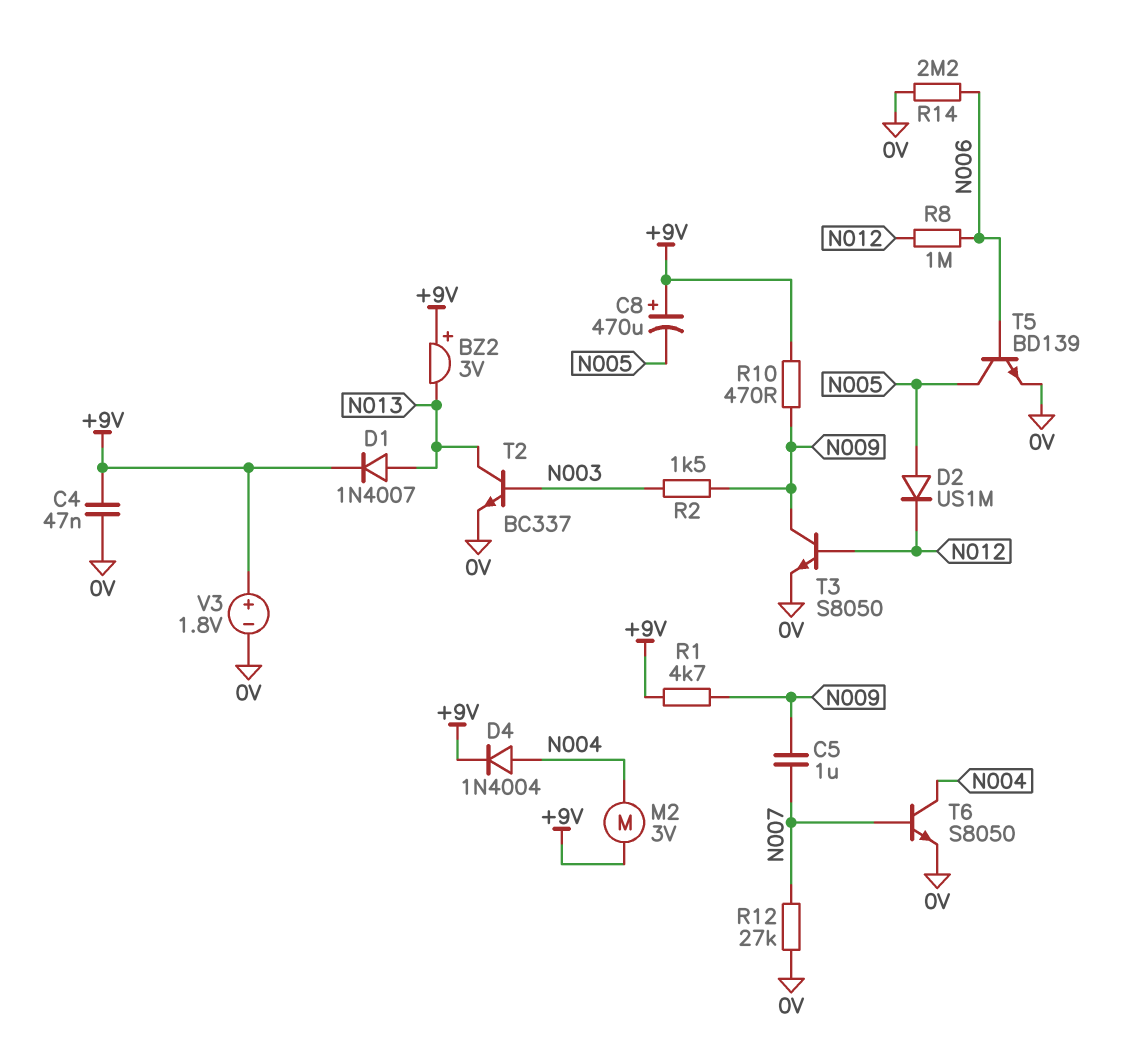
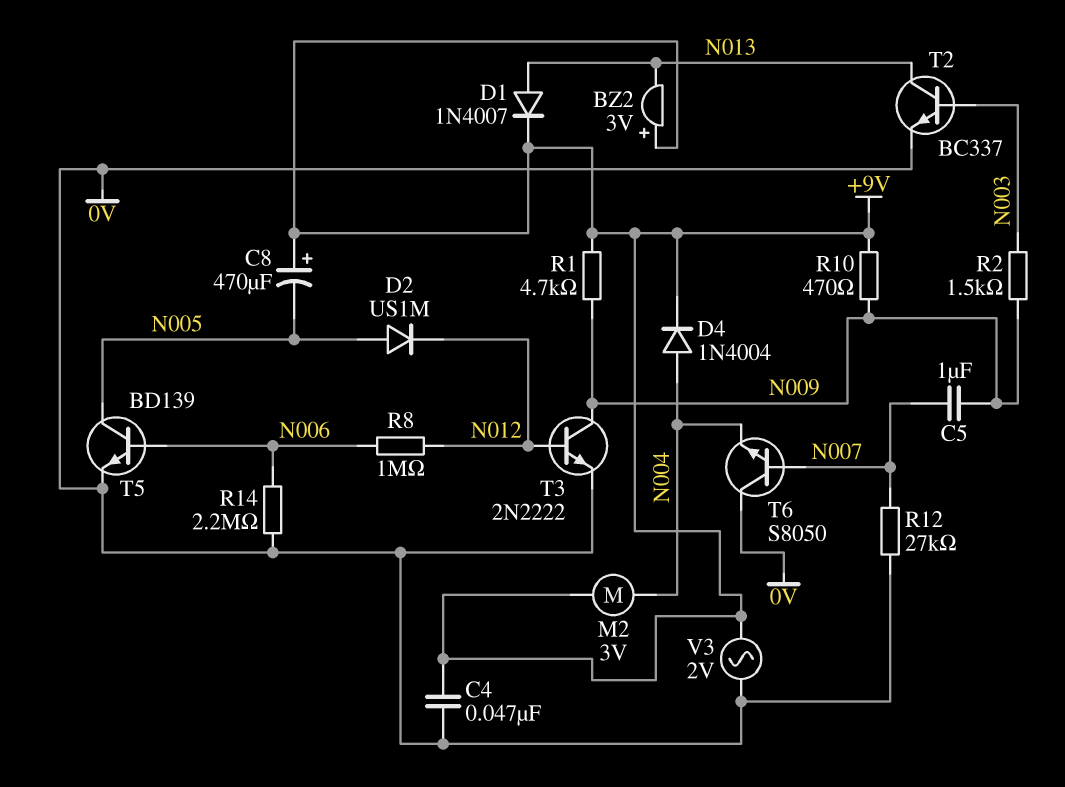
T3: NPN S8050 (B N012, C N009, E 0V) -> NPN 2N2222 (B N012, C N009, E 0V)
T6: NPN S8050 (B N007, C N004, E 0V) -> NPN S8050 (B N007, C 0V, E N004)
V3: 1.8V (plus +9V, minus 0V) -> AC 2V (+9V, 0V)

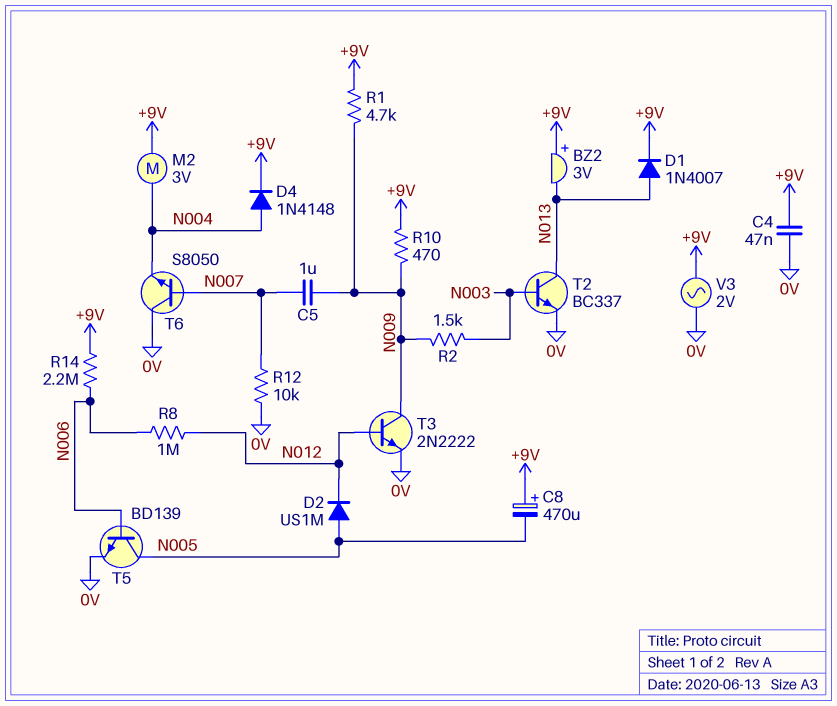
D4: diode 1N4004 (A N004, K +9V) -> diode 1N4148 (A N004, K +9V)
R12: 27k (0V, N007) -> 10k (0V, N007)
R14: 2.2M (0V, N006) -> 2.2M (+9V, N006)

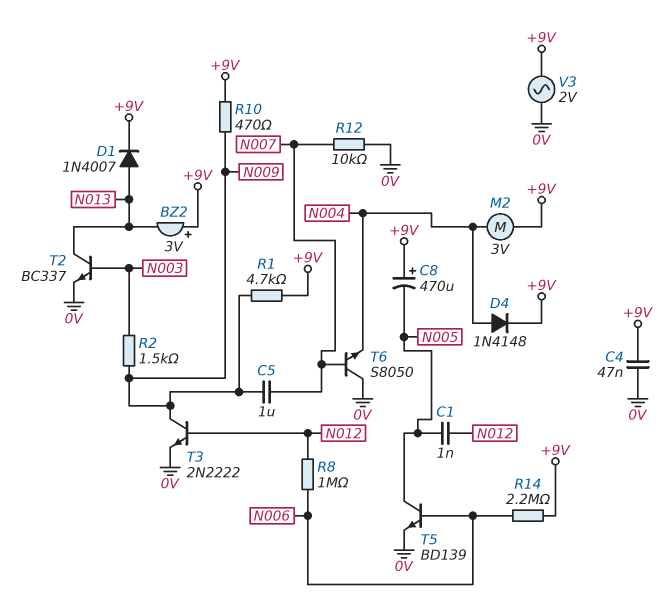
C1: none -> 1nF (N005, N012)
D2: diode US1M (A N005, K N012) -> none

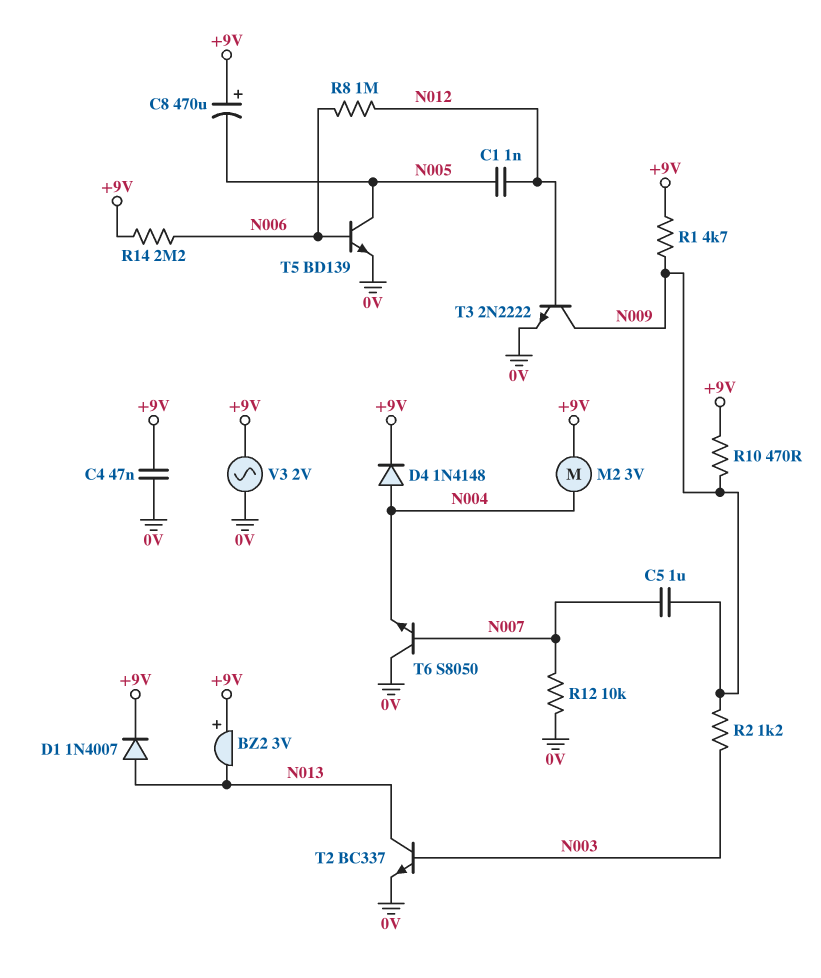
R2: 1.5k (N003, N009) -> 1.2k (N003, N009)

